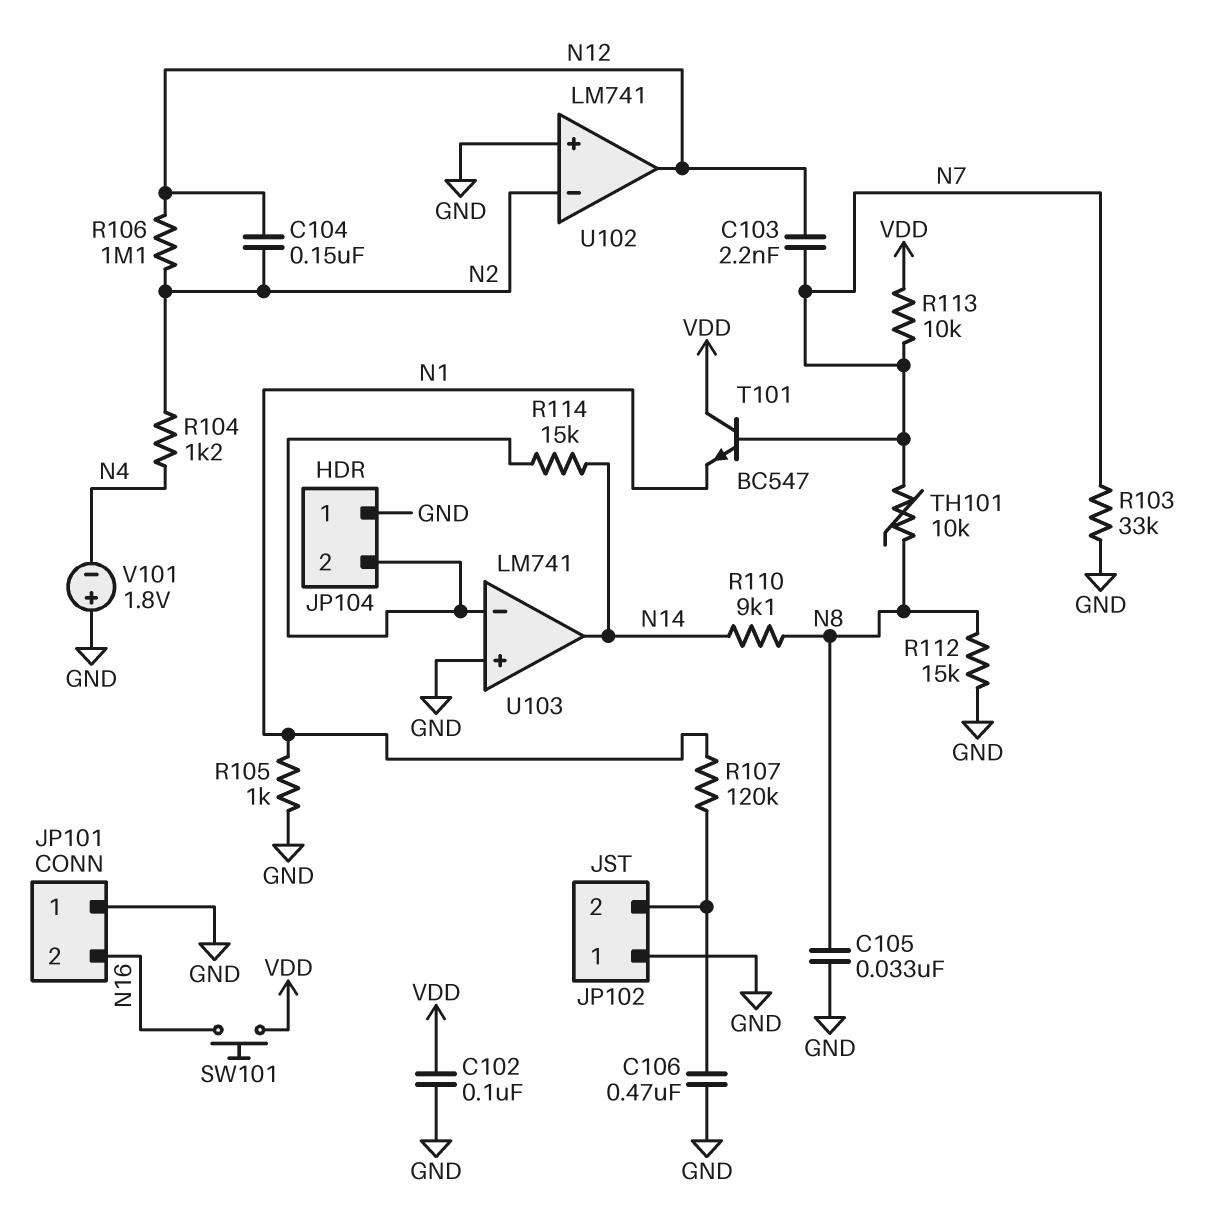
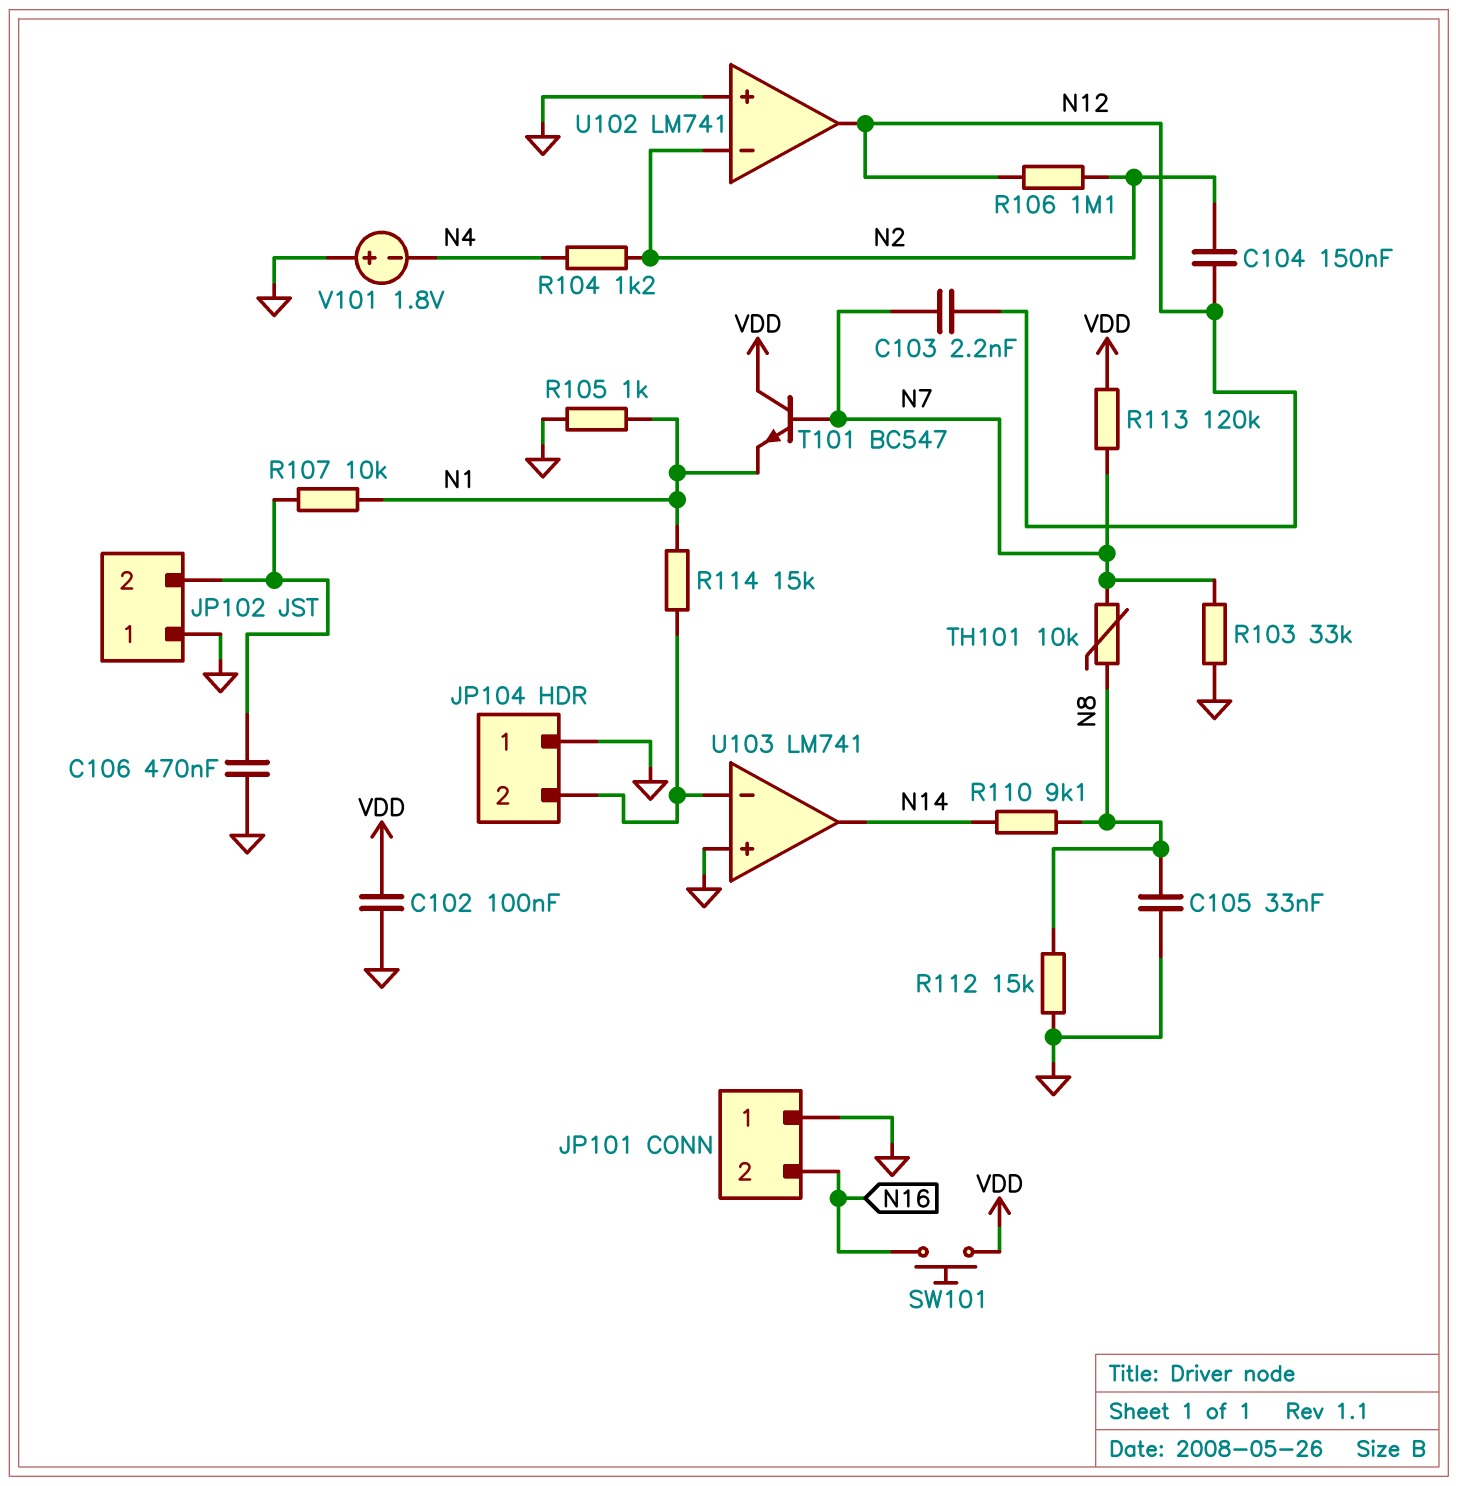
R107: 120k (JP102/2, N1) -> 10k (JP102/2, N1)
R113: 10k (N7, VDD) -> 120k (N7, VDD)
R114: 15k (JP104/2, N14) -> 15k (JP104/2, N1)

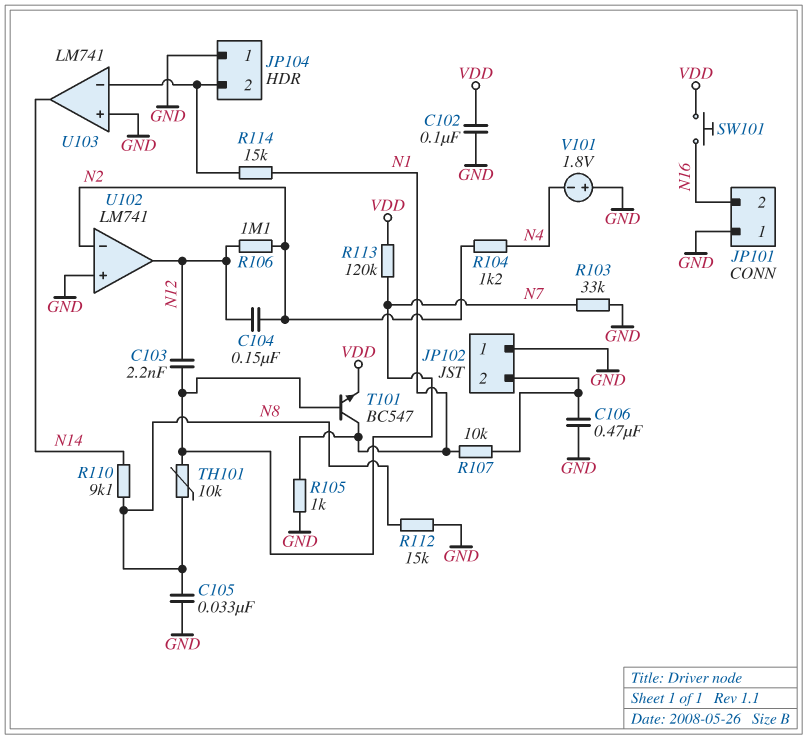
T101: NPN BC547 (B N7, C VDD, E N1) -> NPN BC547 (B N7, C N1, E VDD)

